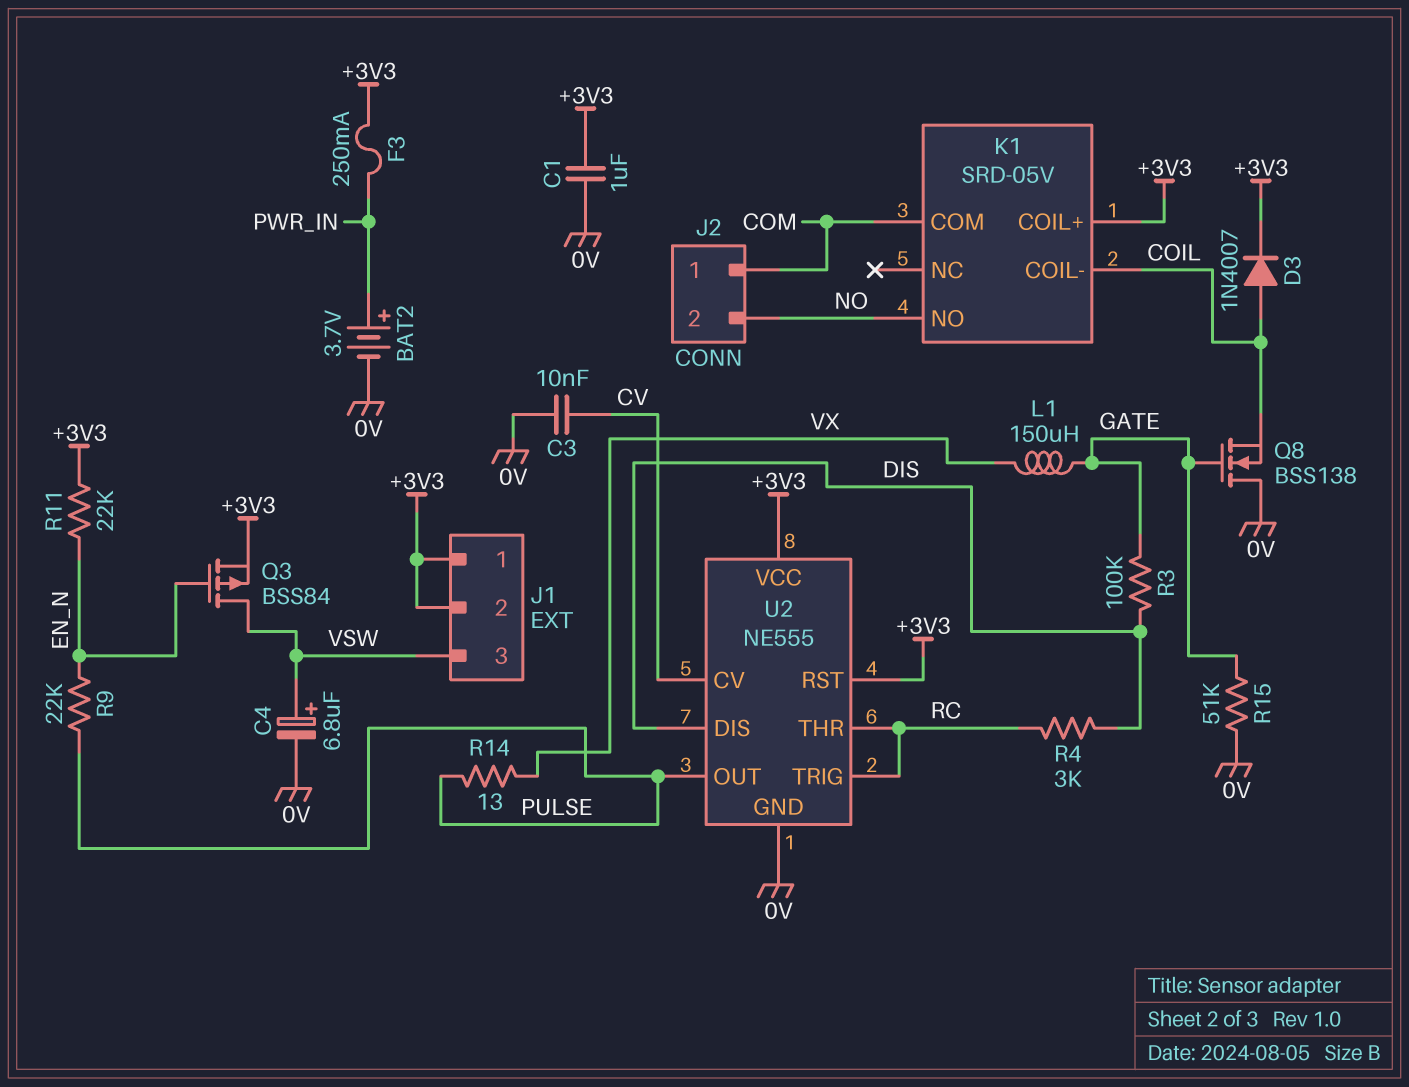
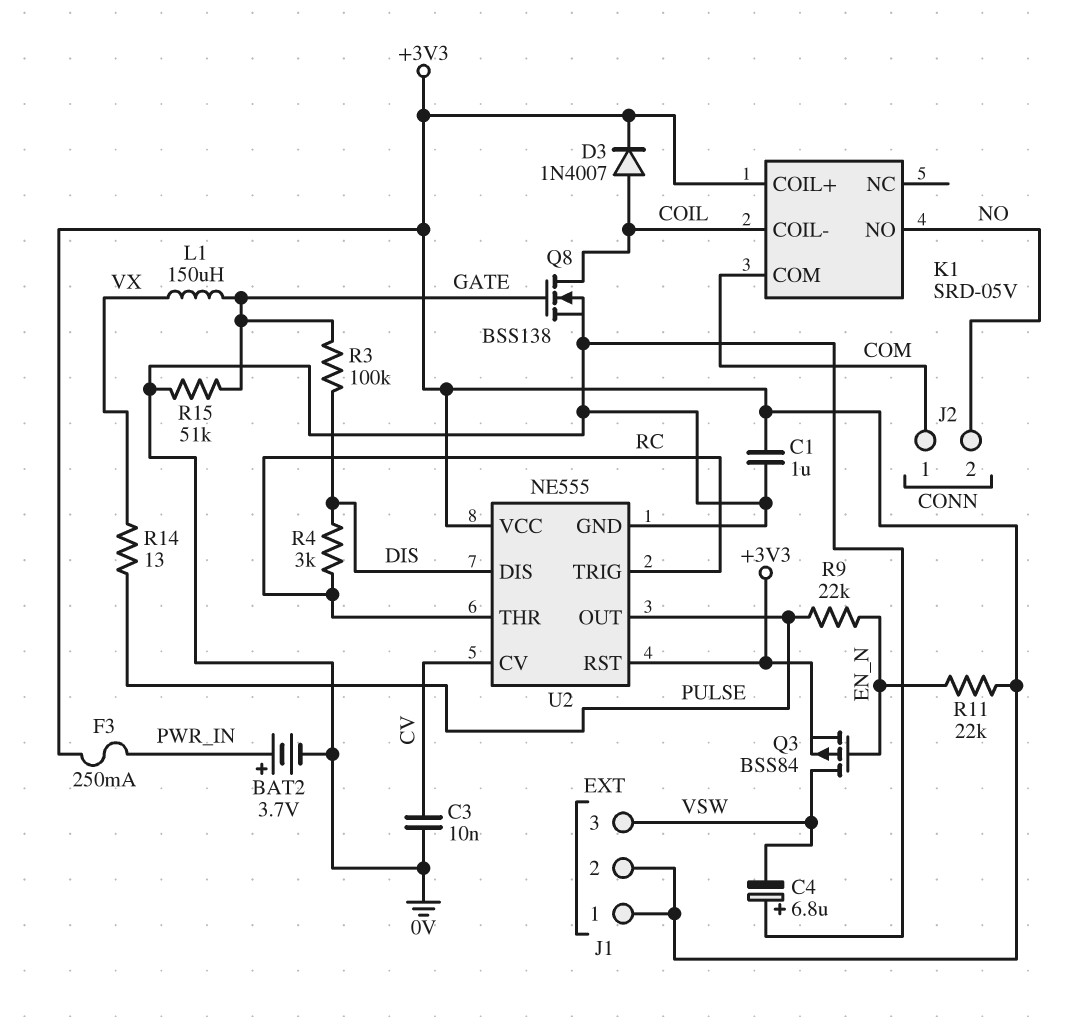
C4: 6.8uF (plus VSW, minus 0V) -> 6.8uF (plus 0V, minus VSW)
Q8: NMOS BSS138 (G GATE, D 0V, S COIL) -> NMOS BSS138 (G GATE, D COIL, S 0V)

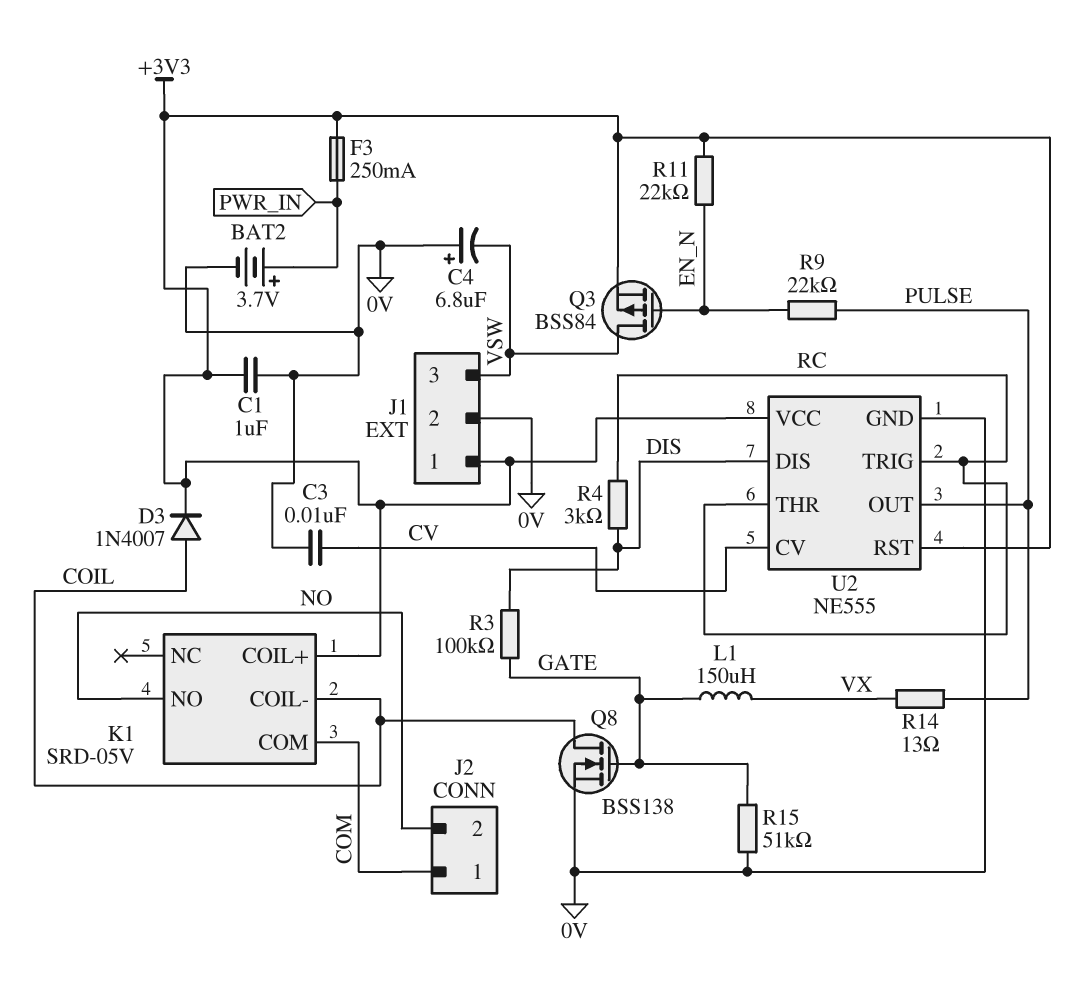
J1 pin 2: +3V3 -> 0V

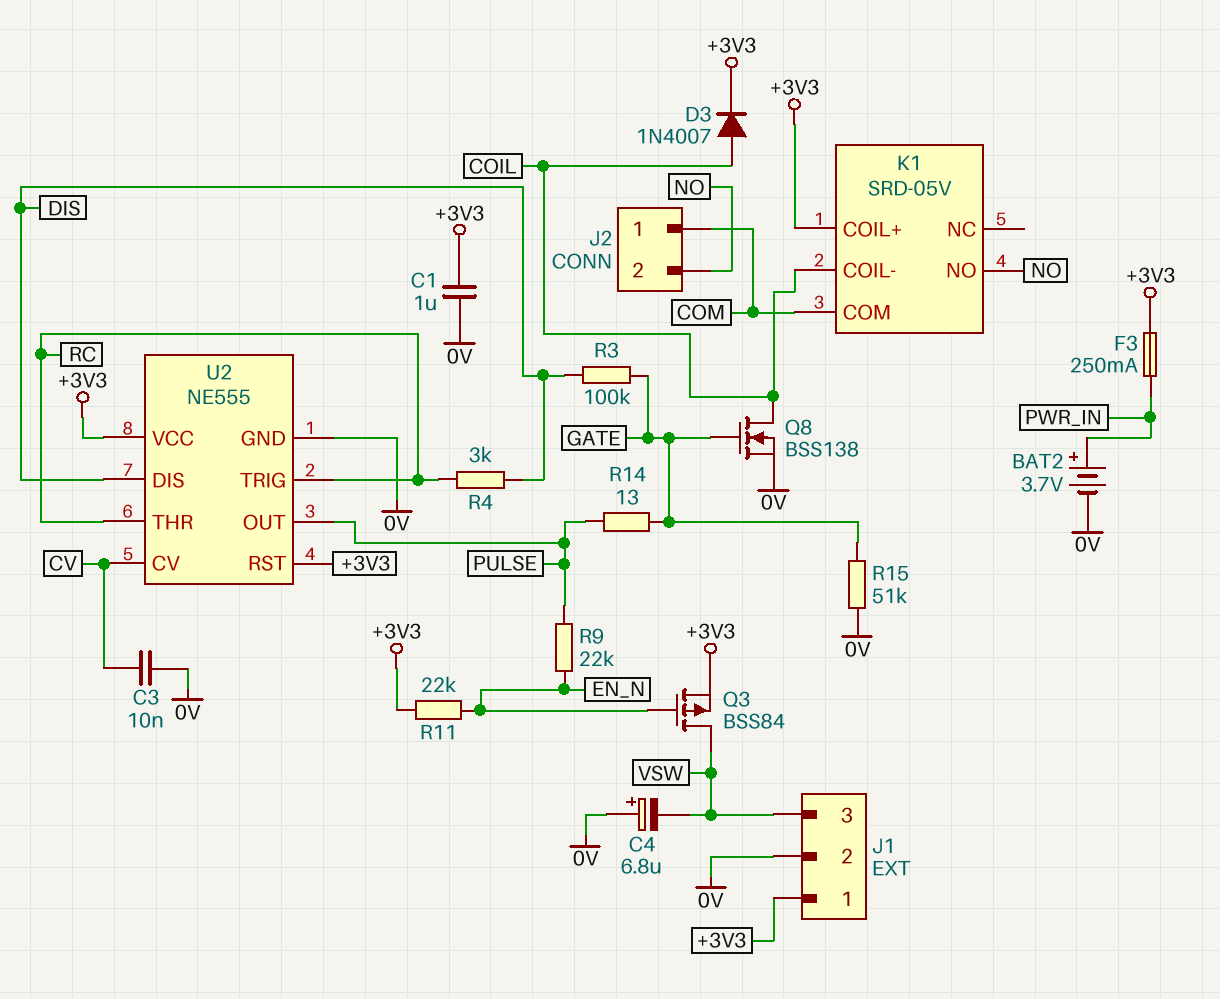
L1: 150uH (GATE, VX) -> none
R14: 13 (PULSE, VX) -> 13 (GATE, PULSE)

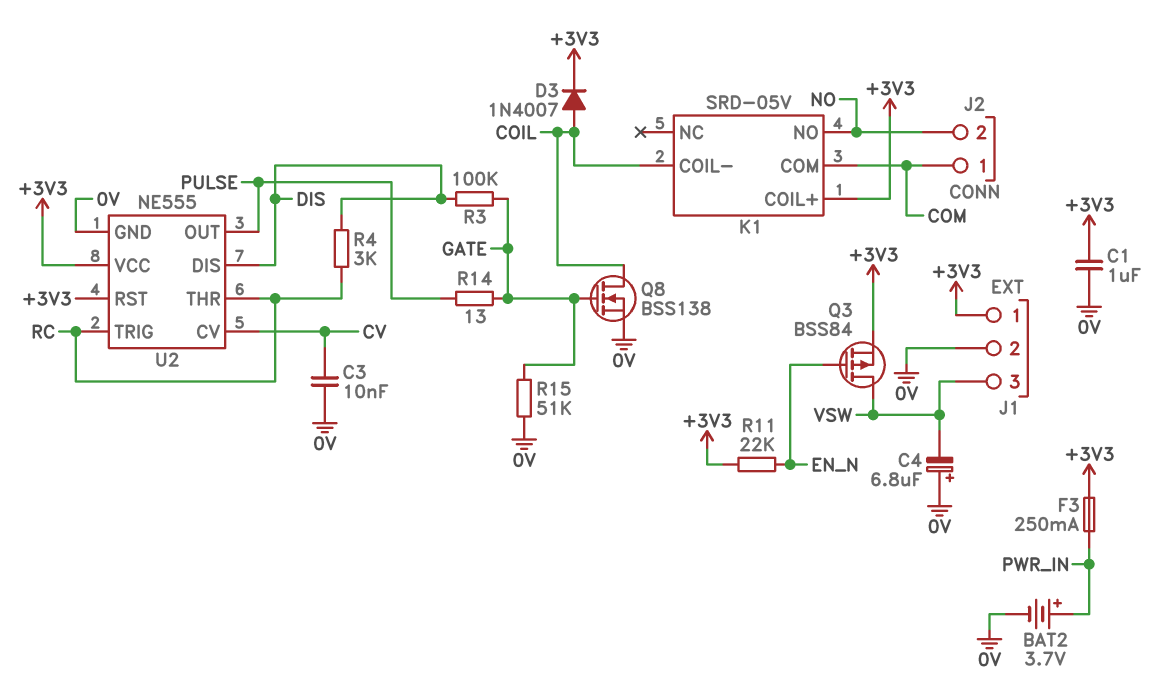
R9: 22k (EN_N, PULSE) -> none

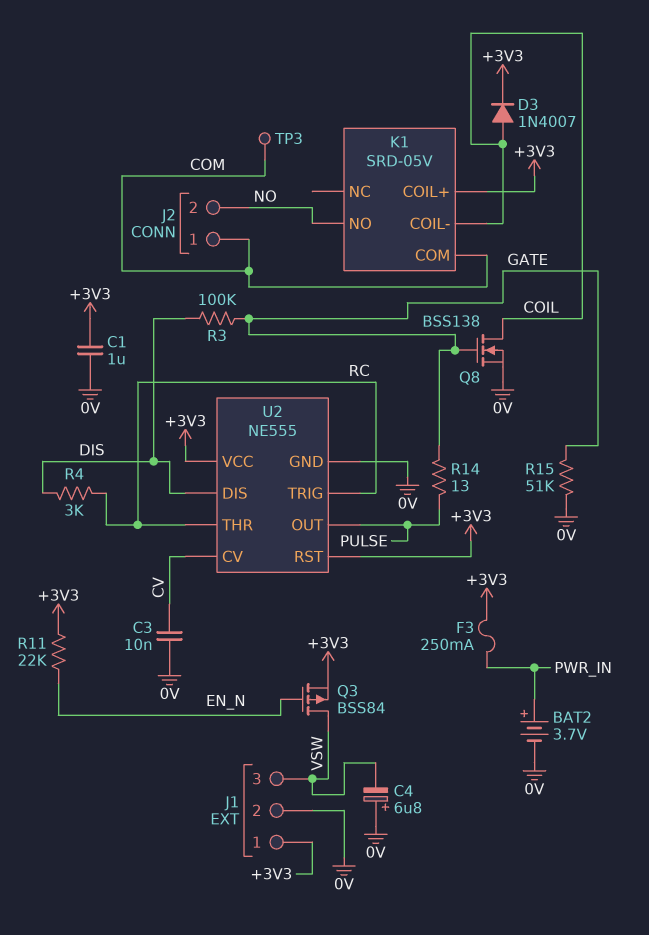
TP3: none -> test point (COM)

